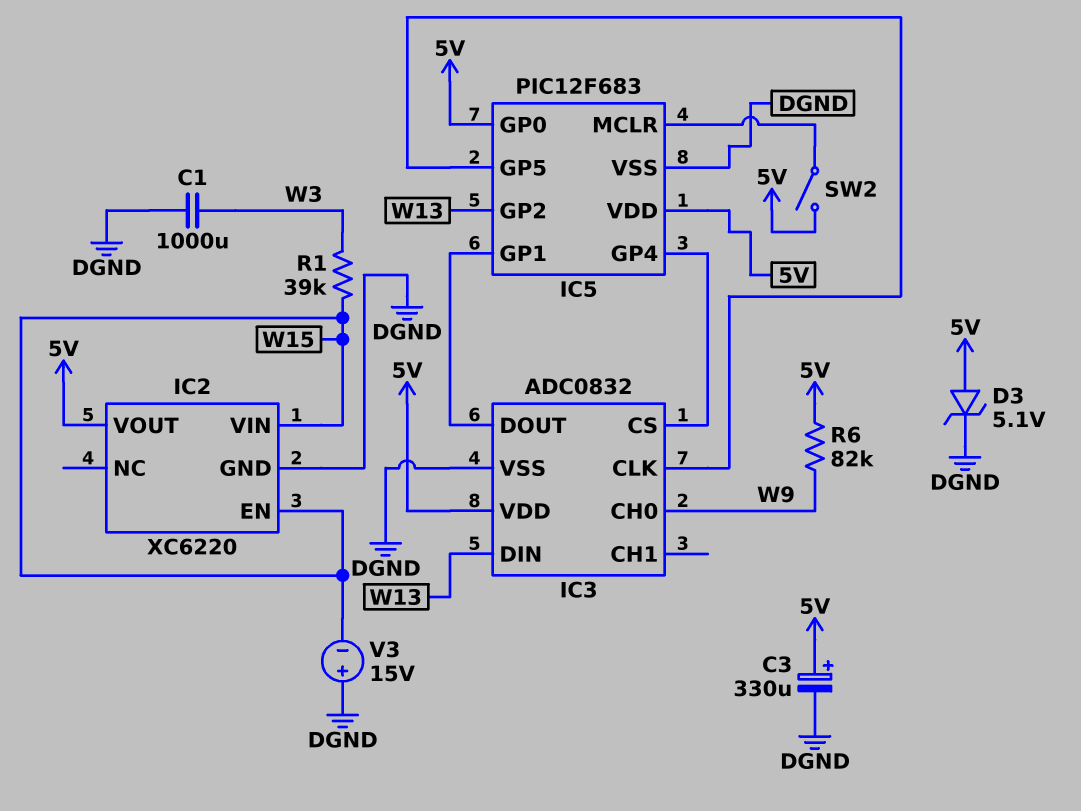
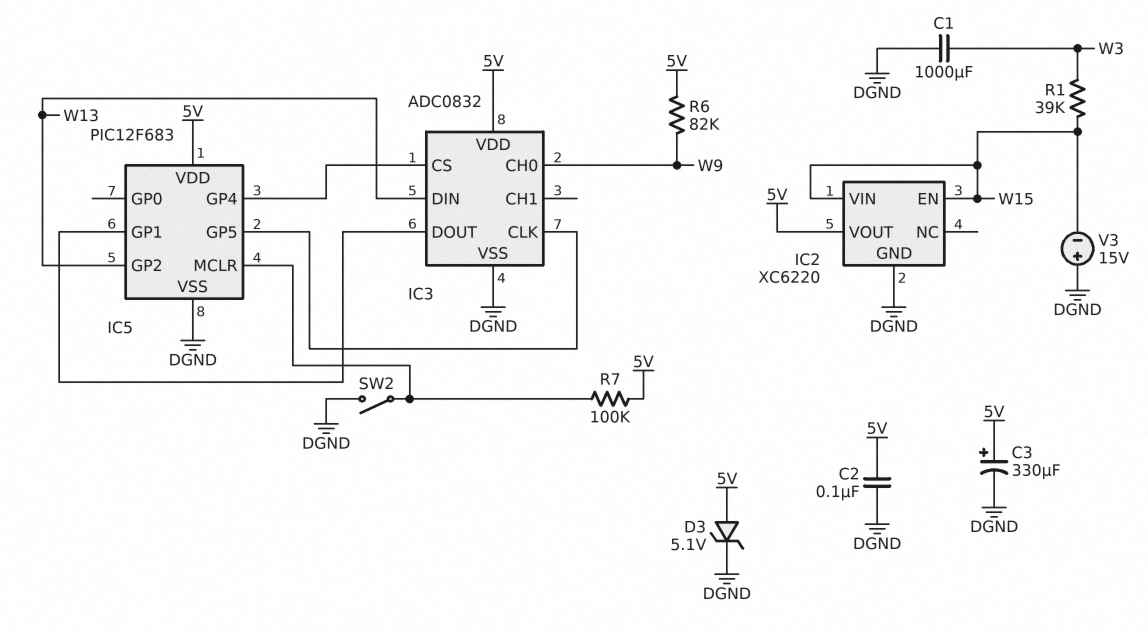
C2: none -> 100nF (5V, DGND)
IC5 pin GP0: 5V -> none
R7: none -> 100k (5V, IC5/MCLR)
SW2: switch (5V, IC5/MCLR) -> switch (DGND, IC5/MCLR)

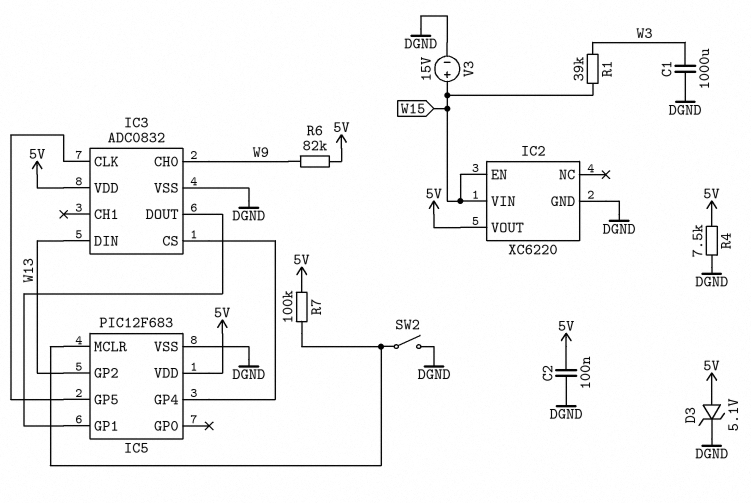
C3: 330uF (plus 5V, minus DGND) -> none
R4: none -> 7.5k (5V, DGND)
V3: 15V (plus DGND, minus W15) -> 15V (plus W15, minus DGND)

